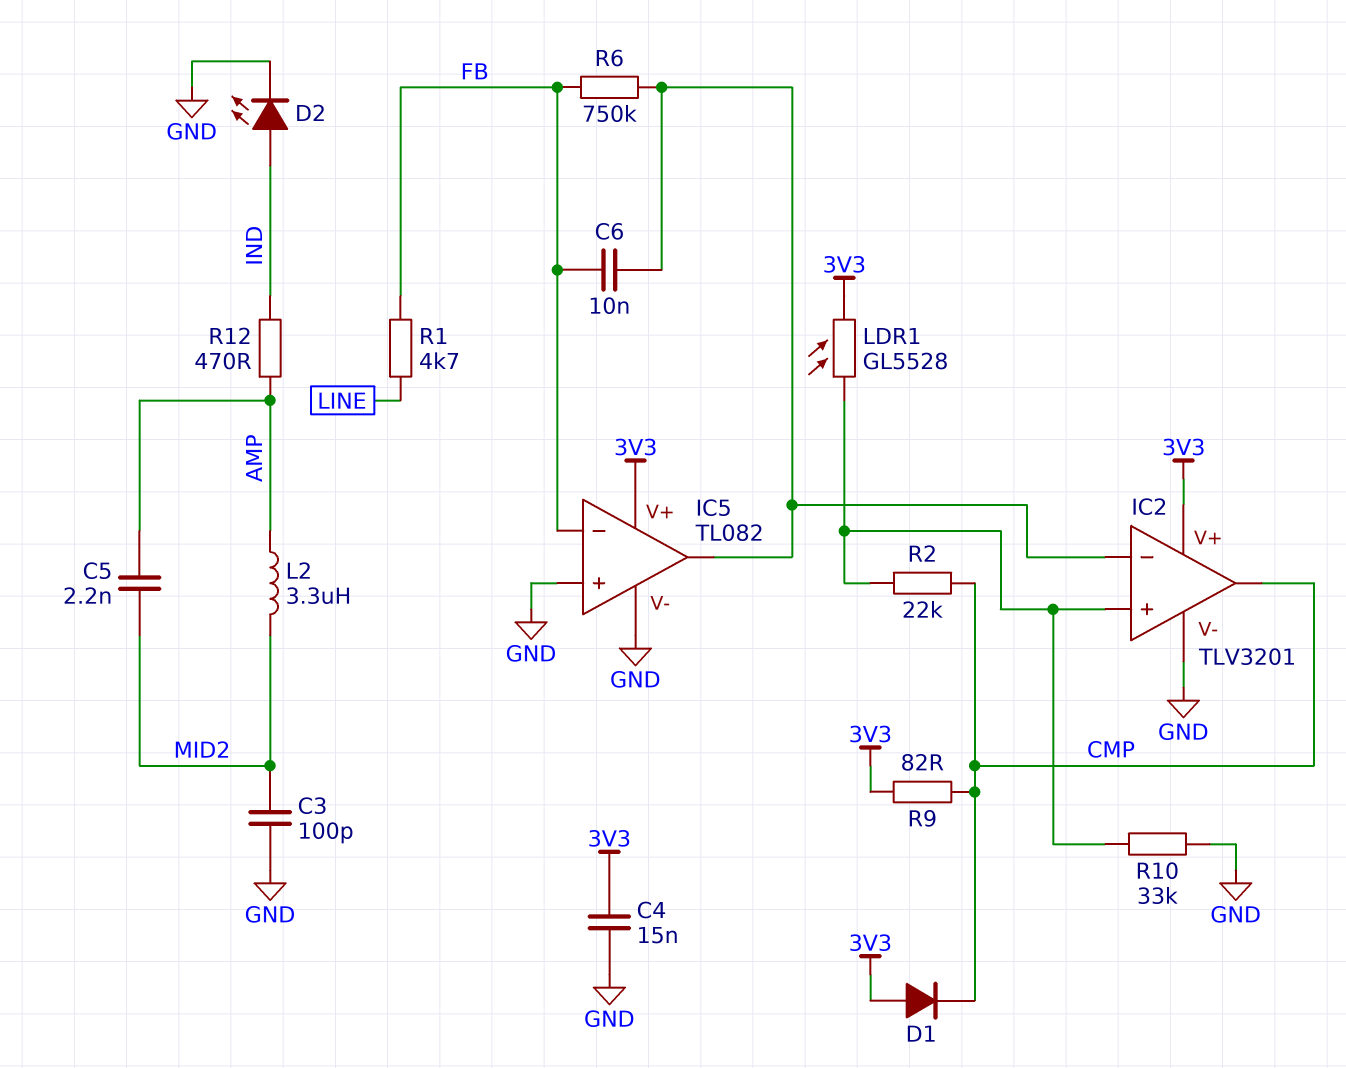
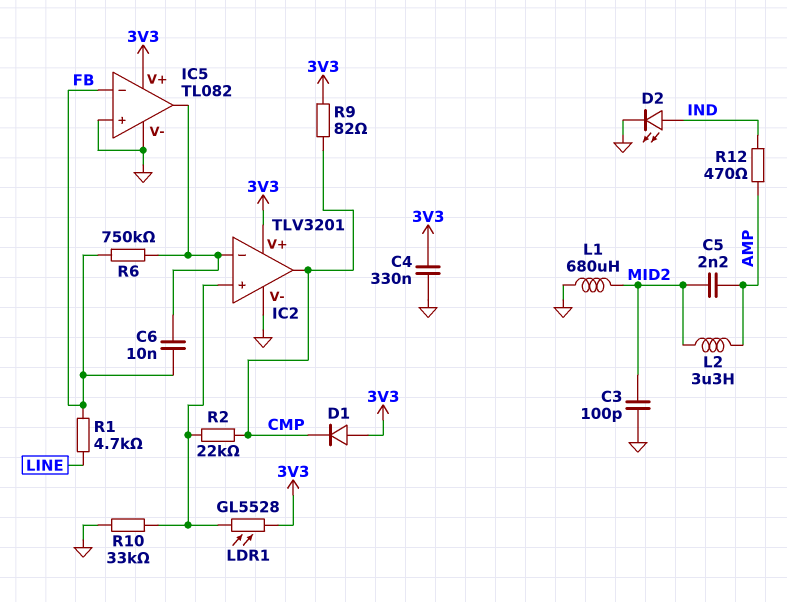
C4: 15nF (3V3, GND) -> 330nF (3V3, GND)
L1: none -> 680uH (GND, MID2)

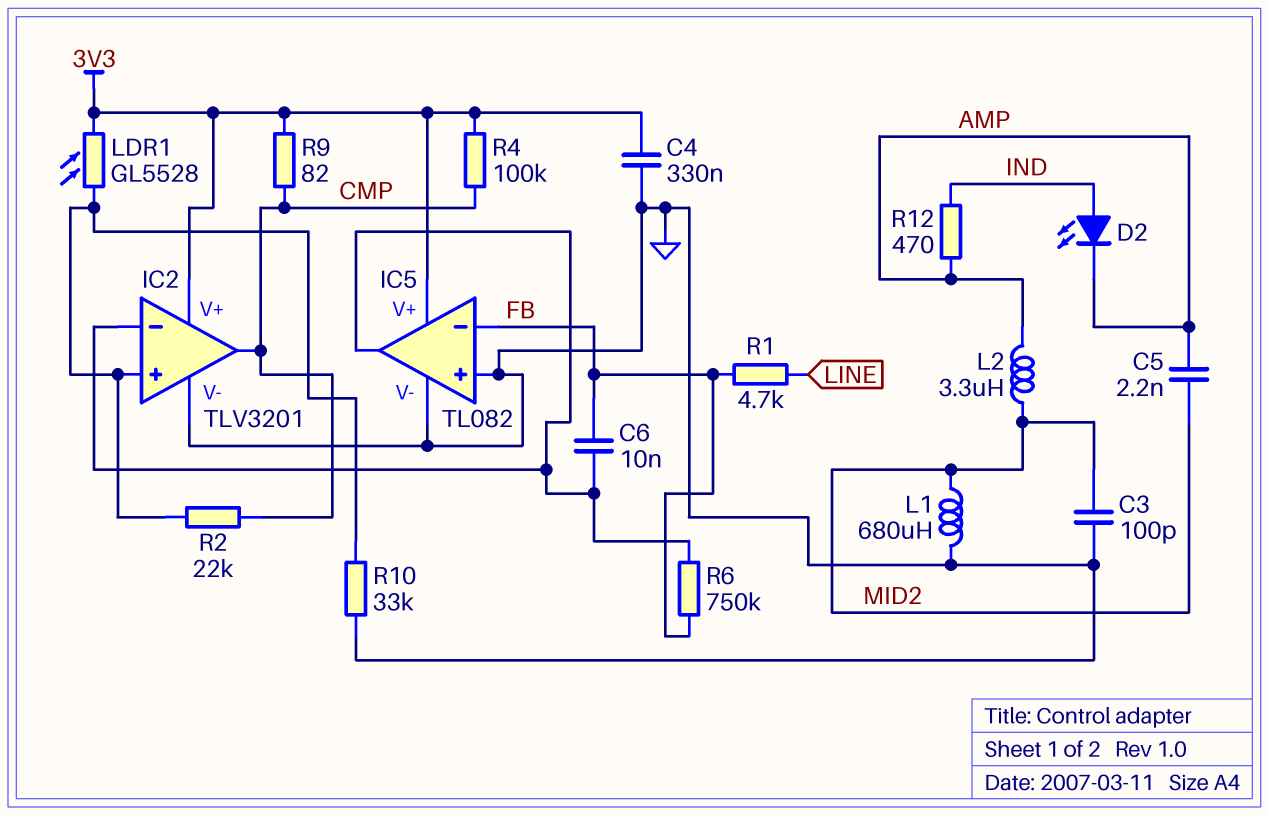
D1: diode (A 3V3, K CMP) -> none
D2: LED (A IND, K GND) -> LED (A IND, K AMP)
R4: none -> 100k (3V3, CMP)

